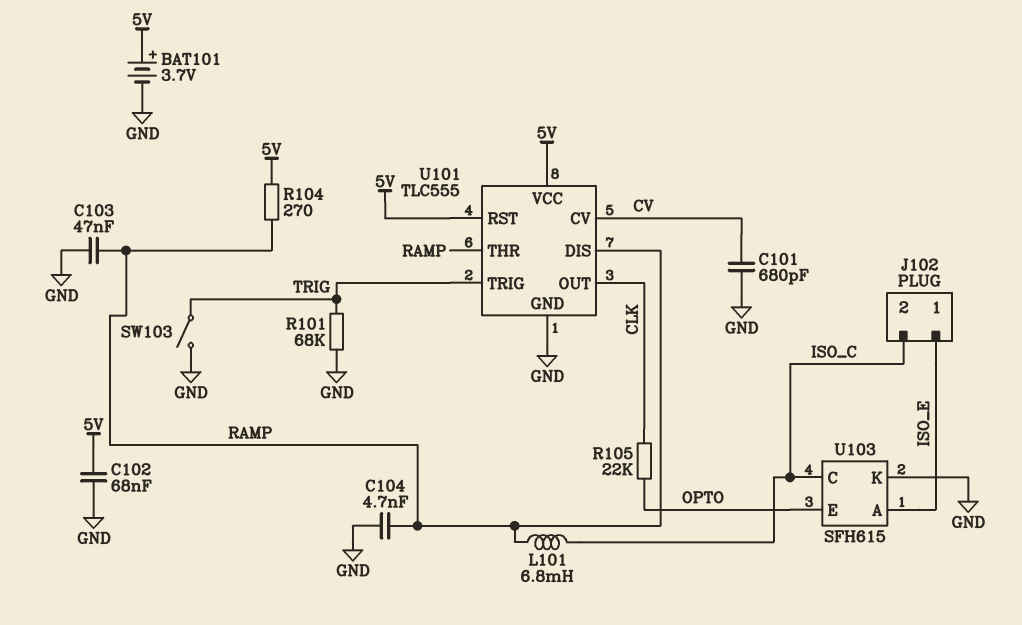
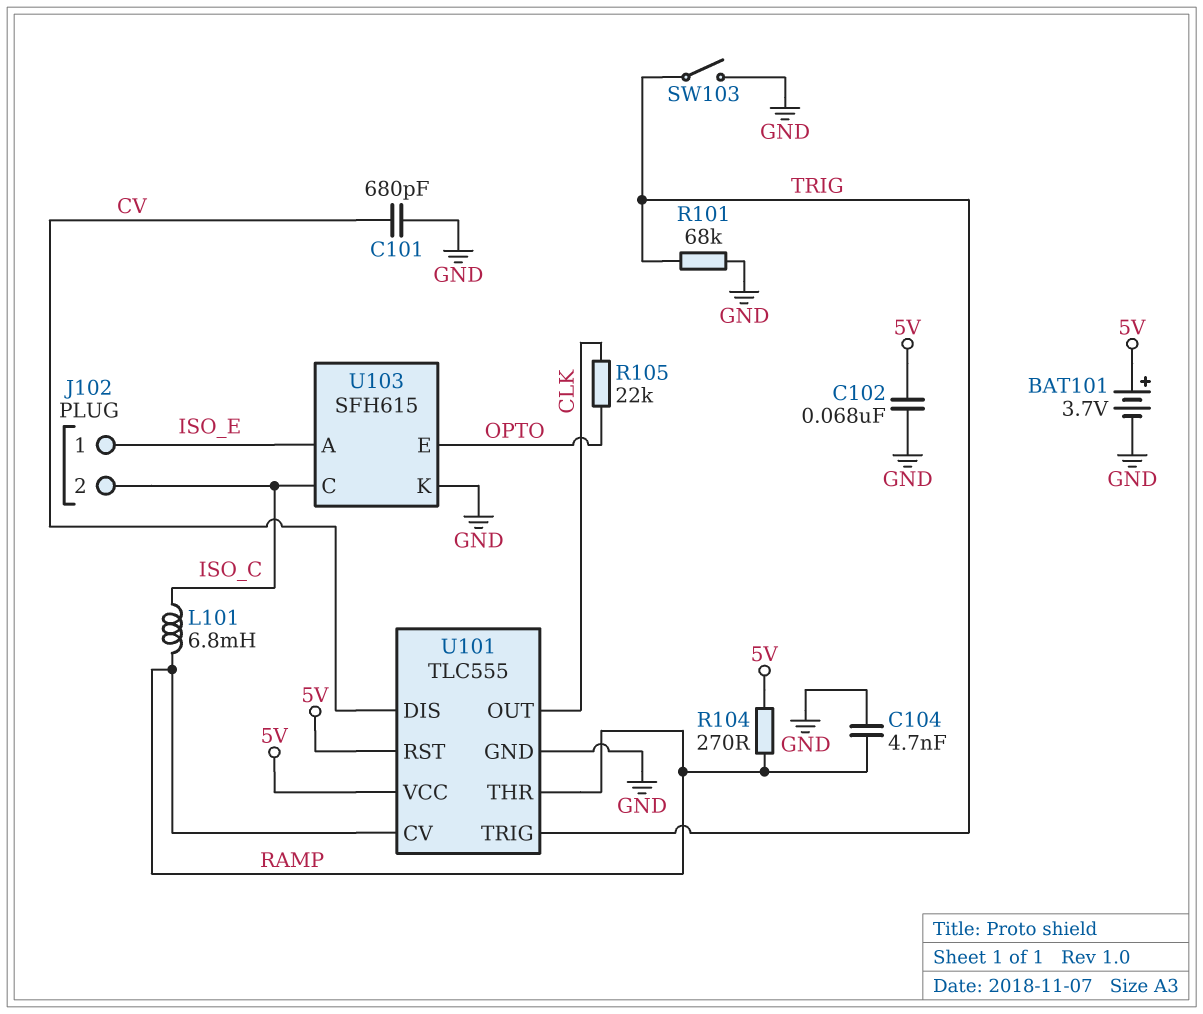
C103: 47nF (GND, RAMP) -> none
U101 pin CV: CV -> RAMP
U101 pin DIS: RAMP -> CV

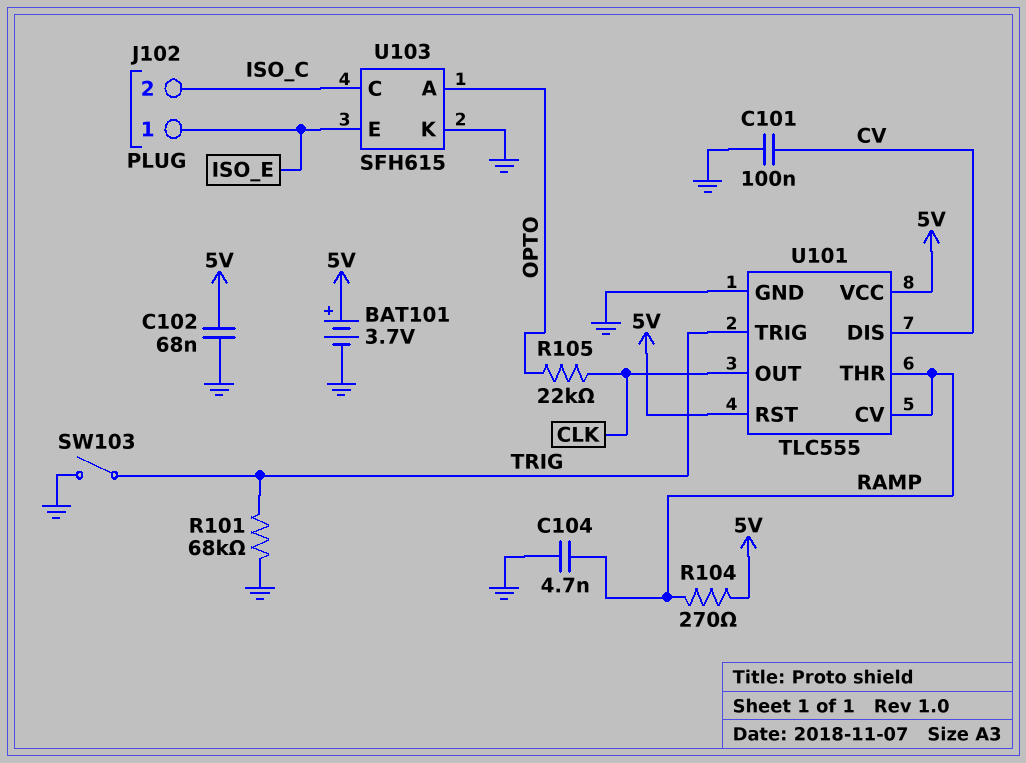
C101: 680pF (CV, GND) -> 100nF (CV, GND)
L101: 6.8mH (ISO_C, RAMP) -> none
U103 pin A: ISO_E -> OPTO
U103 pin E: OPTO -> ISO_E

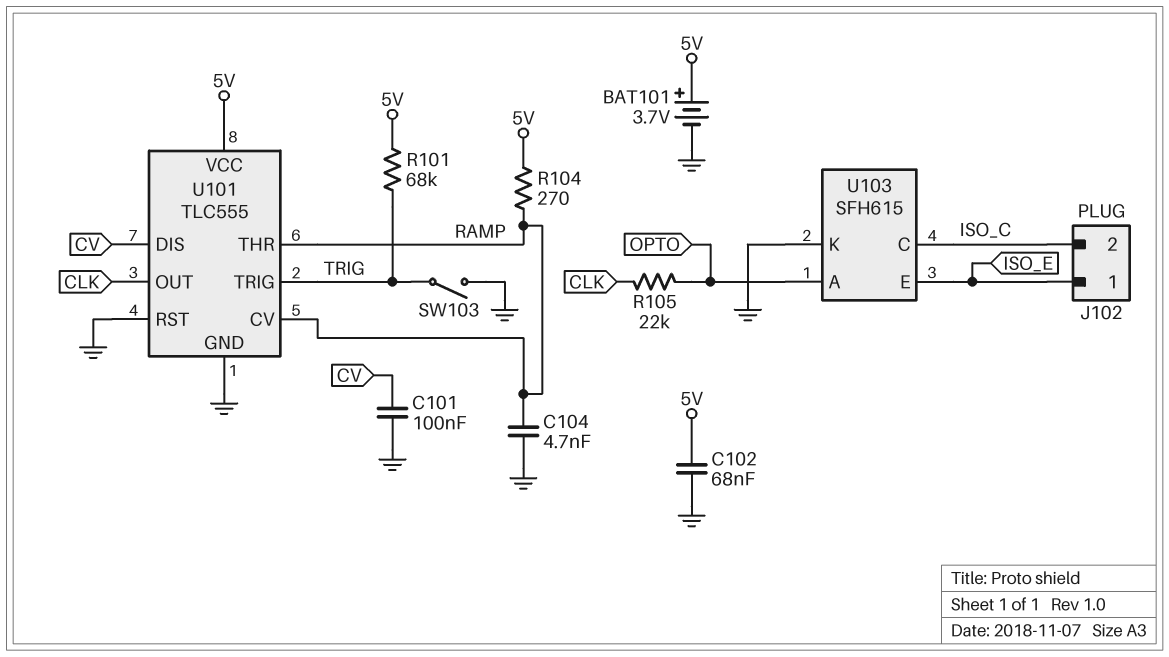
R101: 68k (GND, TRIG) -> 68k (5V, TRIG)
U101 pin RST: 5V -> GND

